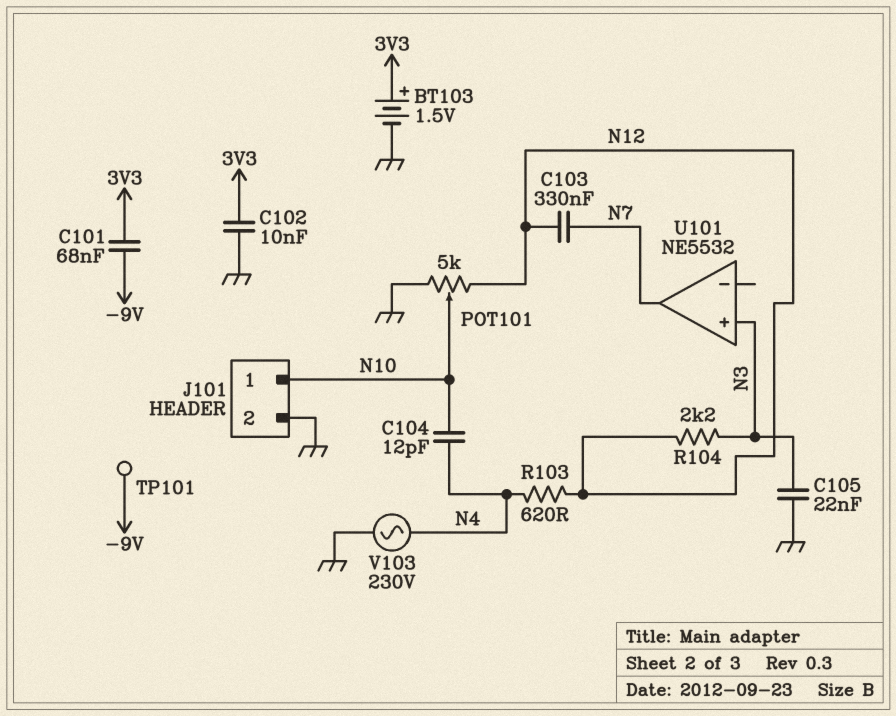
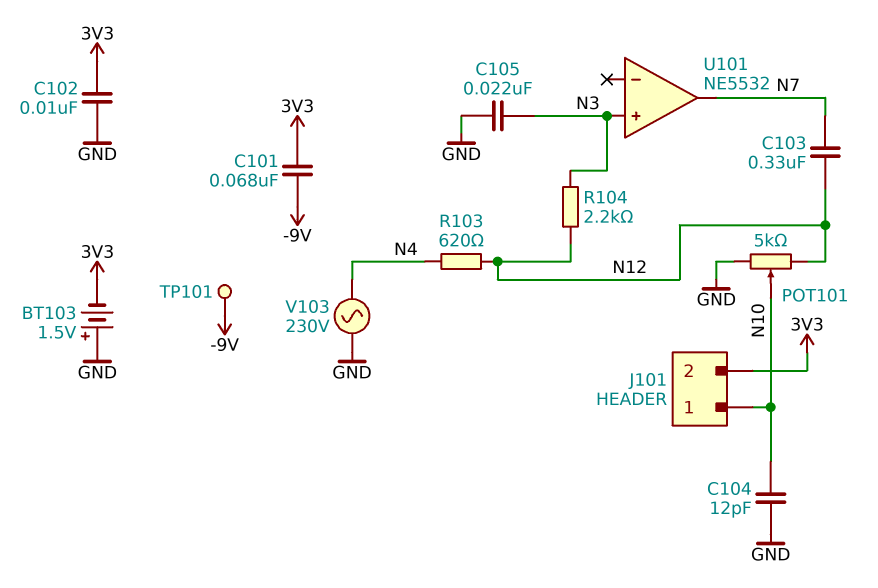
BT103: 1.5V (plus 3V3, minus GND) -> 1.5V (plus GND, minus 3V3)
C104: 12pF (N4, N10) -> 12pF (GND, N10)
J101 pin 2: GND -> 3V3

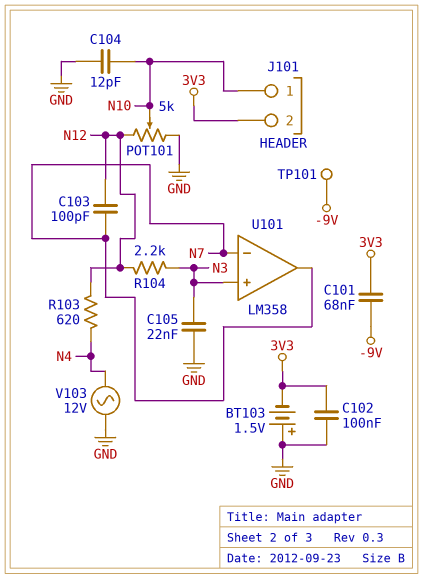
C102: 10nF (3V3, GND) -> 100nF (3V3, GND)
C103: 330nF (N7, N12) -> 100pF (N7, N12)
U101: NE5532 -> LM358
U101 pin in-: none -> N7
V103: AC 230V (GND, N4) -> AC 12V (GND, N4)

